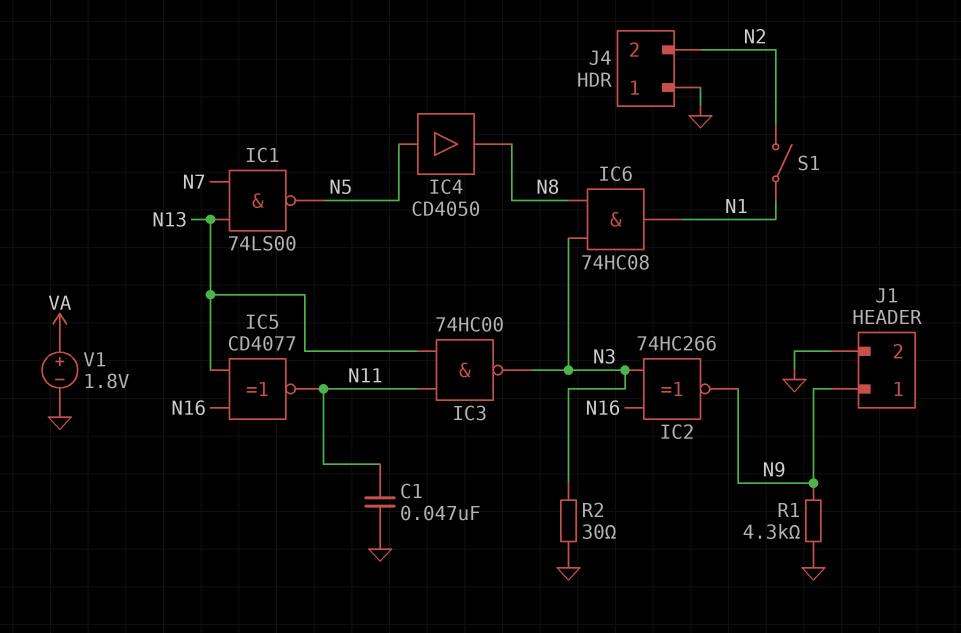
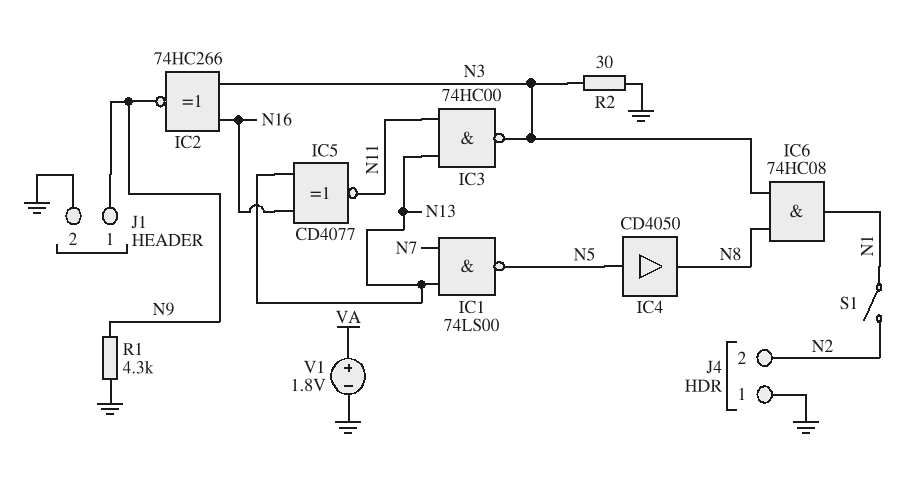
C1: 47nF (GND, N11) -> none

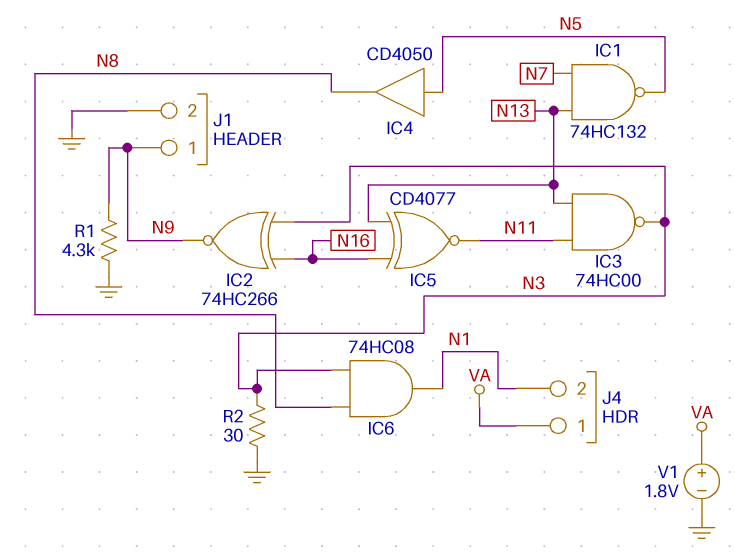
IC1: NAND 74LS00 (in N7, in N13, out N5) -> NAND 74HC132 (in N7, in N13, out N5)
J4 pin 1: GND -> VA
J4 pin 2: N2 -> N1
S1: switch (N1, N2) -> none

